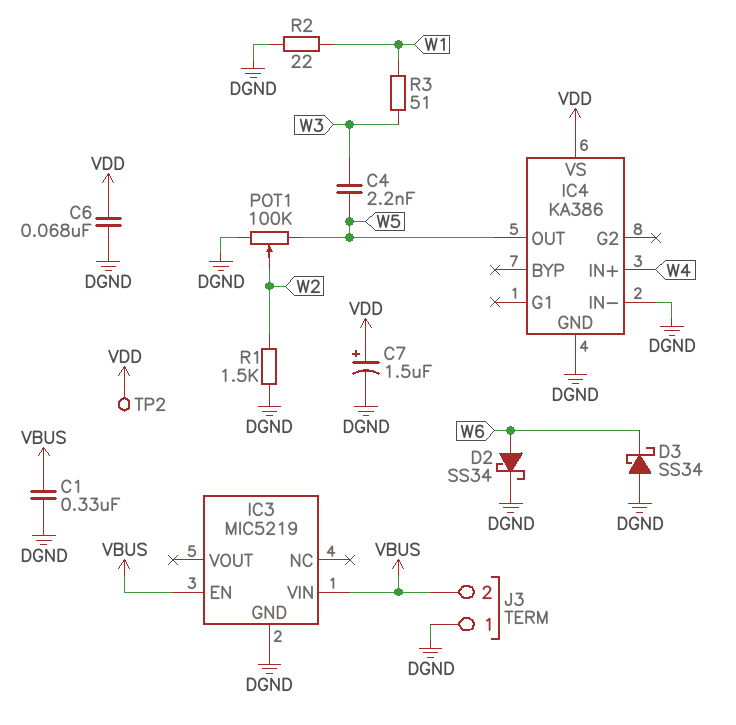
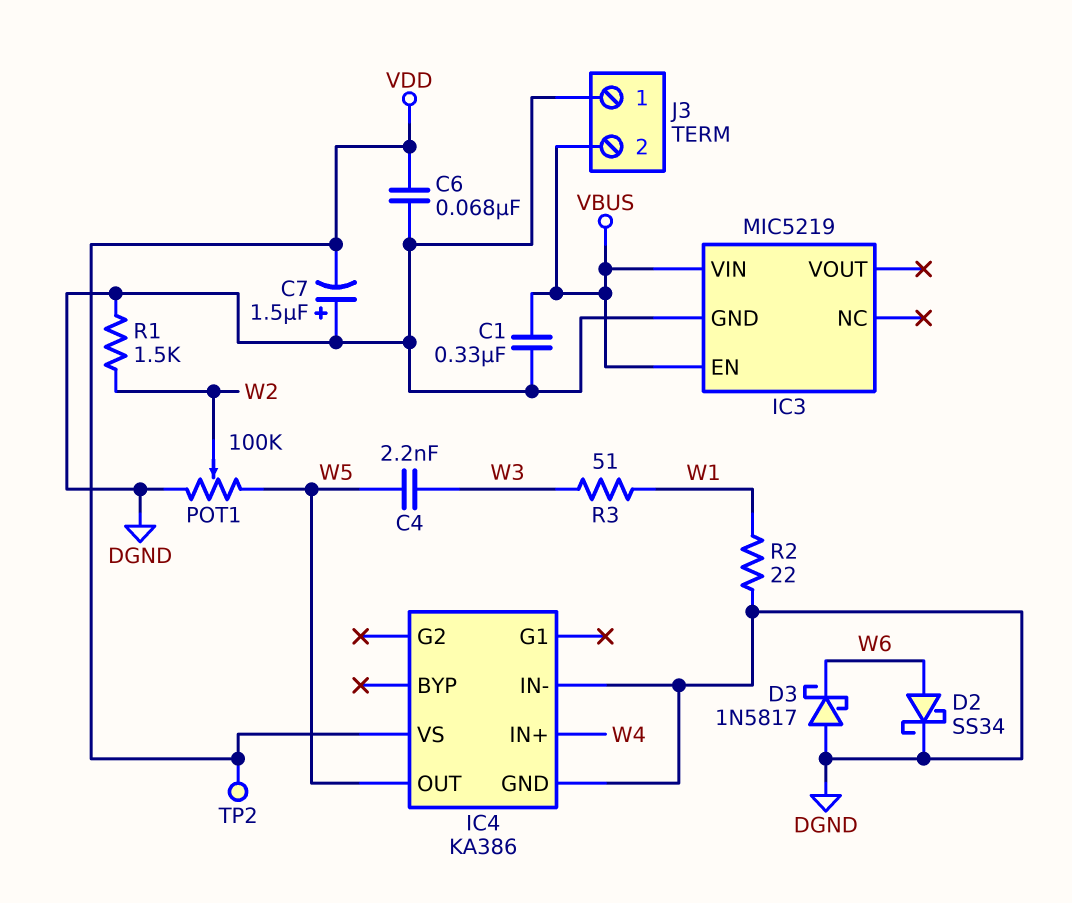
C7: 1.5uF (plus VDD, minus DGND) -> 1.5uF (plus DGND, minus VDD)
D3: schottky SS34 (A DGND, K W6) -> schottky 1N5817 (A DGND, K W6)

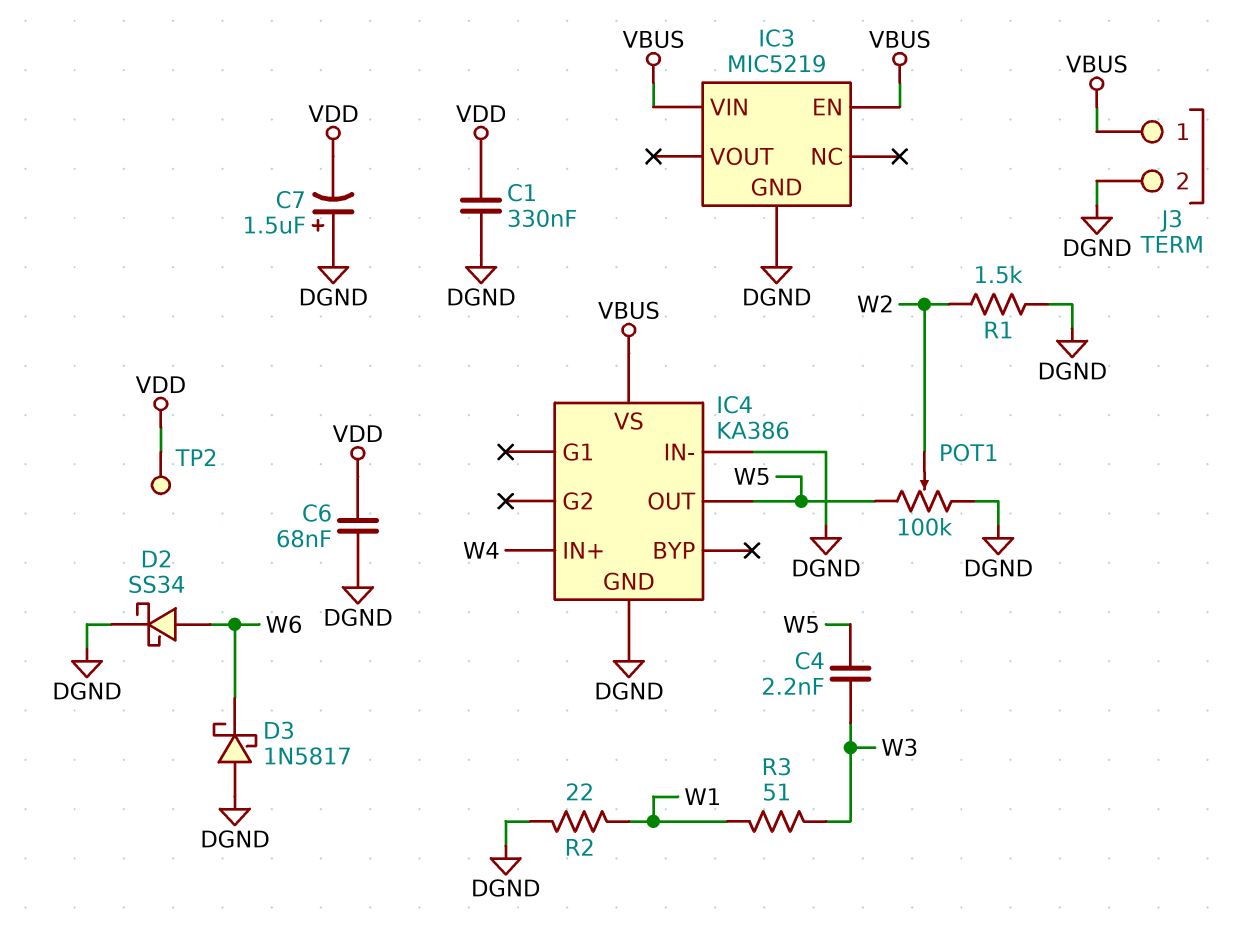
C1: 330nF (DGND, VBUS) -> 330nF (DGND, VDD)
IC4 pin VS: VDD -> VBUS
J3 pin 1: DGND -> VBUS
J3 pin 2: VBUS -> DGND

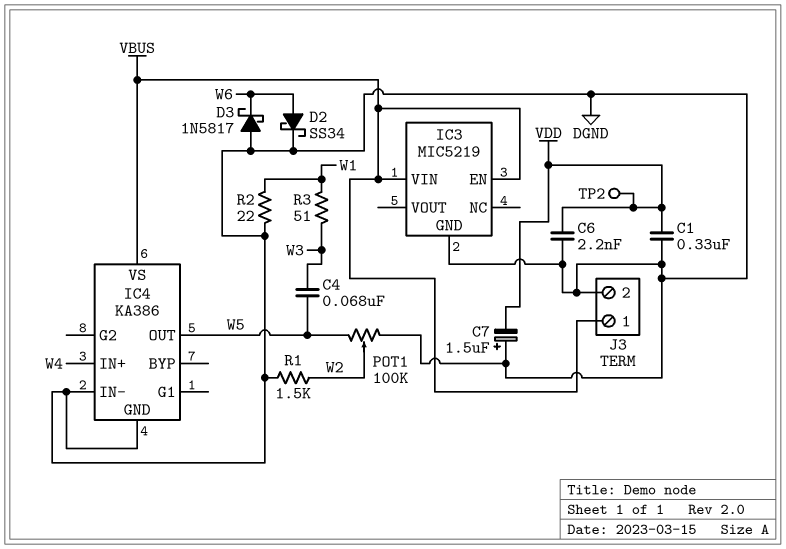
C4: 2.2nF (W3, W5) -> 68nF (W3, W5)
C6: 68nF (DGND, VDD) -> 2.2nF (DGND, VDD)

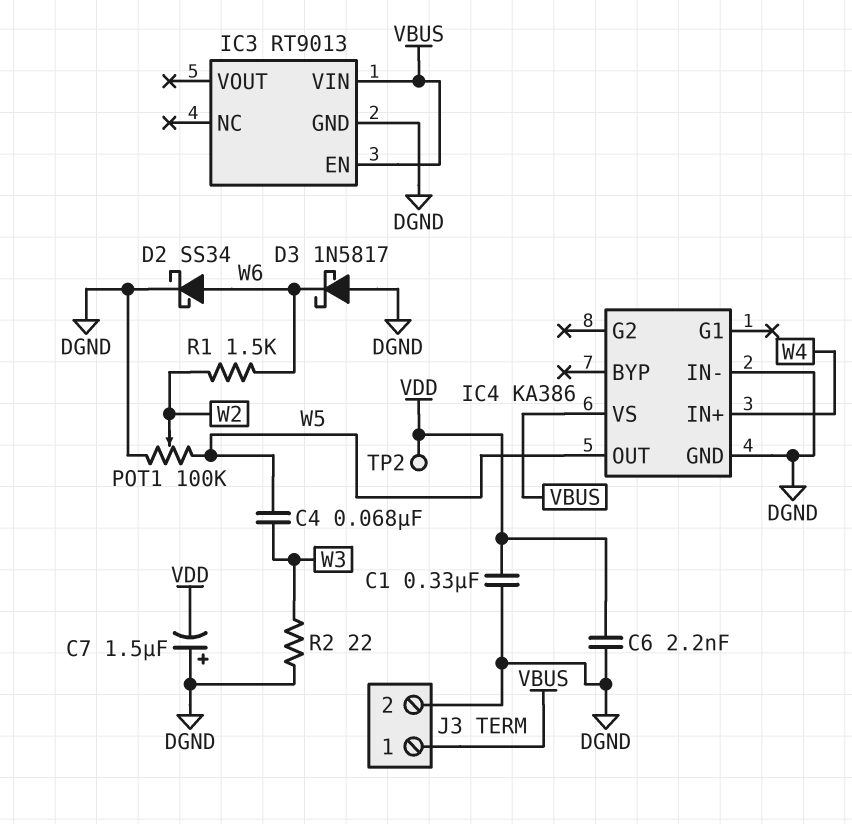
IC3: MIC5219 -> RT9013
R1: 1.5k (DGND, W2) -> 1.5k (W2, W6)
R2: 22 (DGND, W1) -> 22 (DGND, W3)
R3: 51 (W1, W3) -> none

